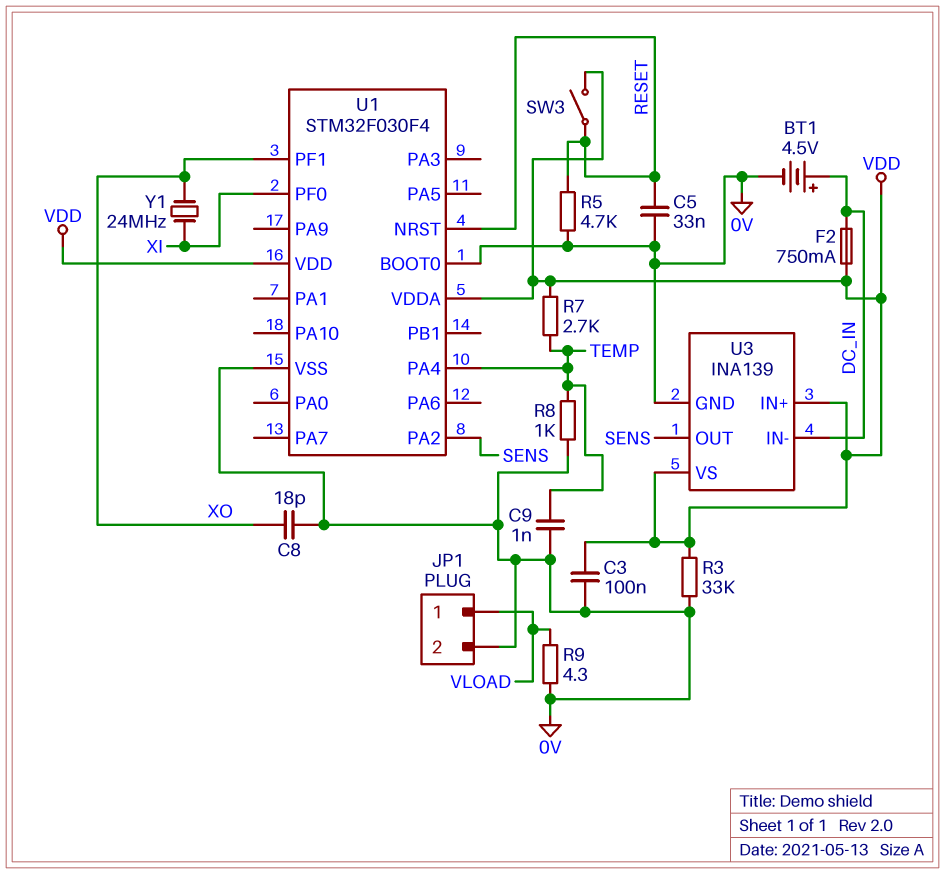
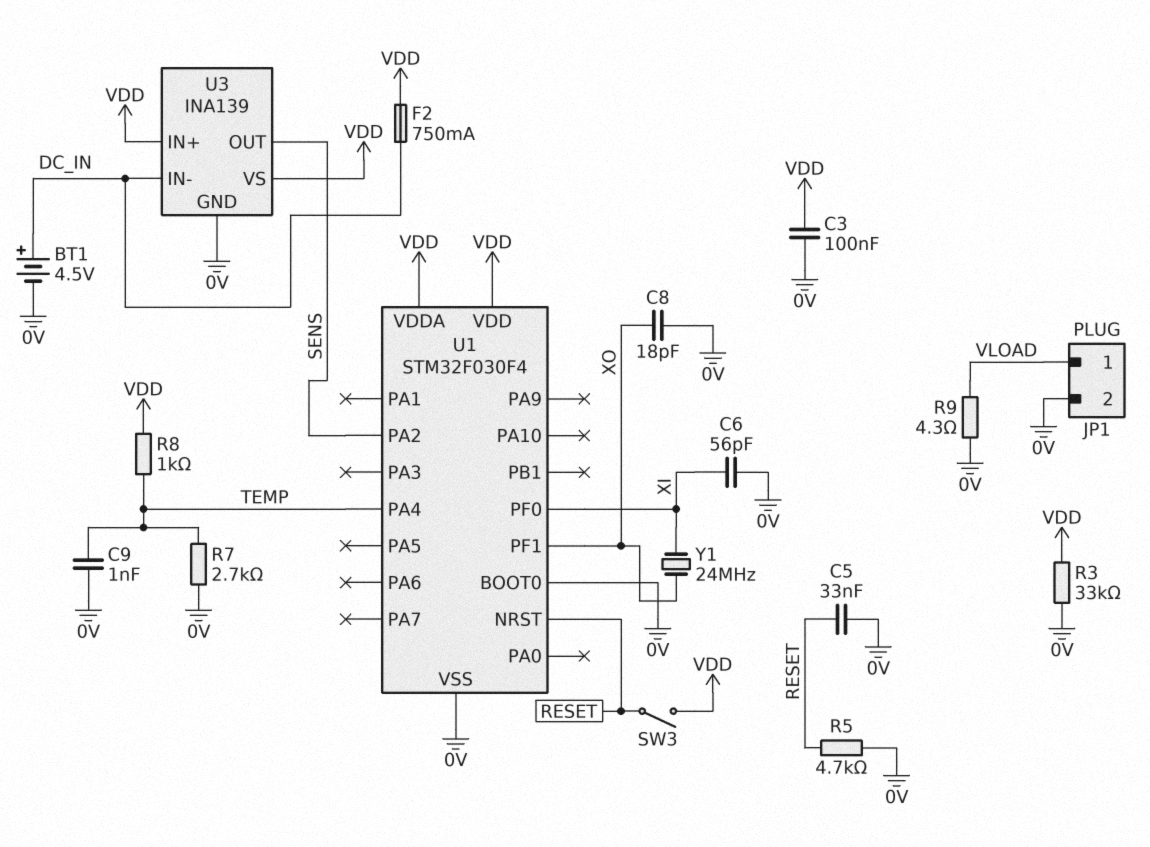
C6: none -> 56pF (0V, XI)
R7: 2.7k (TEMP, VDD) -> 2.7k (0V, TEMP)
R8: 1k (0V, TEMP) -> 1k (TEMP, VDD)

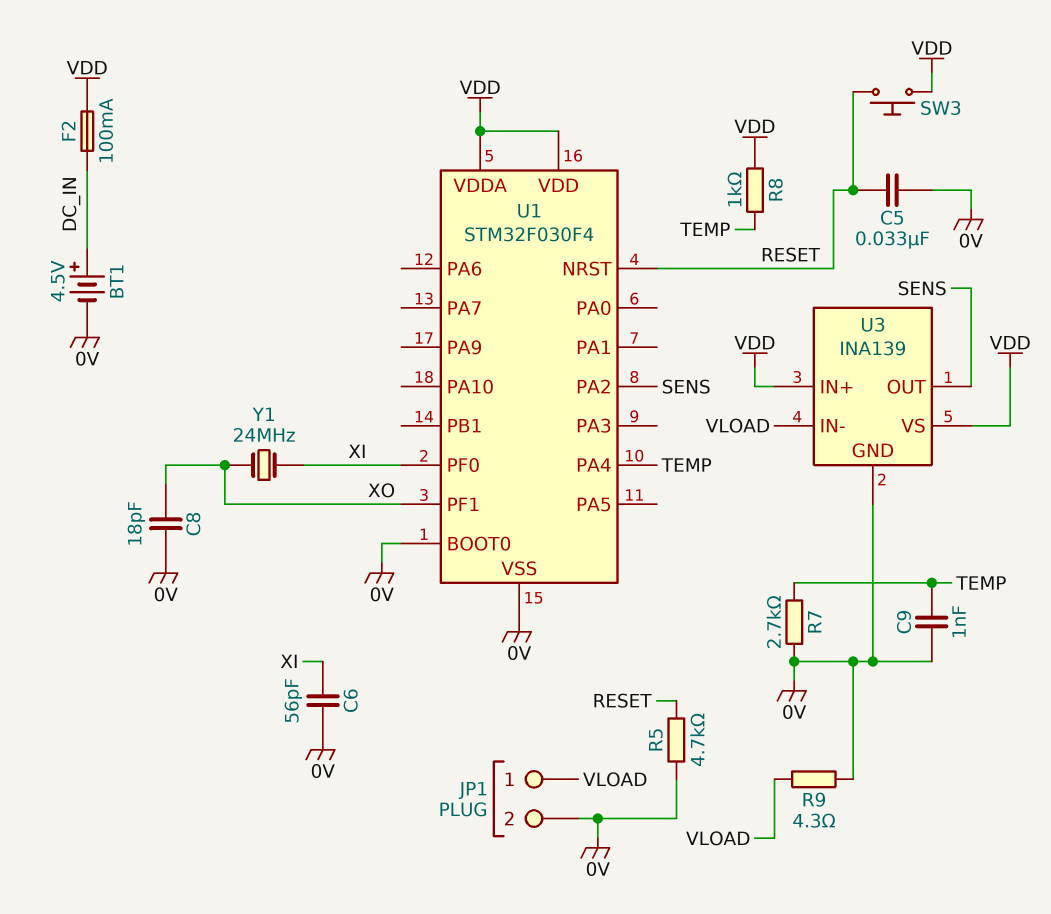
C3: 100nF (0V, VDD) -> none
F2: 750mA (DC_IN, VDD) -> 100mA (DC_IN, VDD)
R3: 33k (0V, VDD) -> none
SW3: switch (RESET, VDD) -> button (RESET, VDD)
U3 pin IN-: DC_IN -> VLOAD

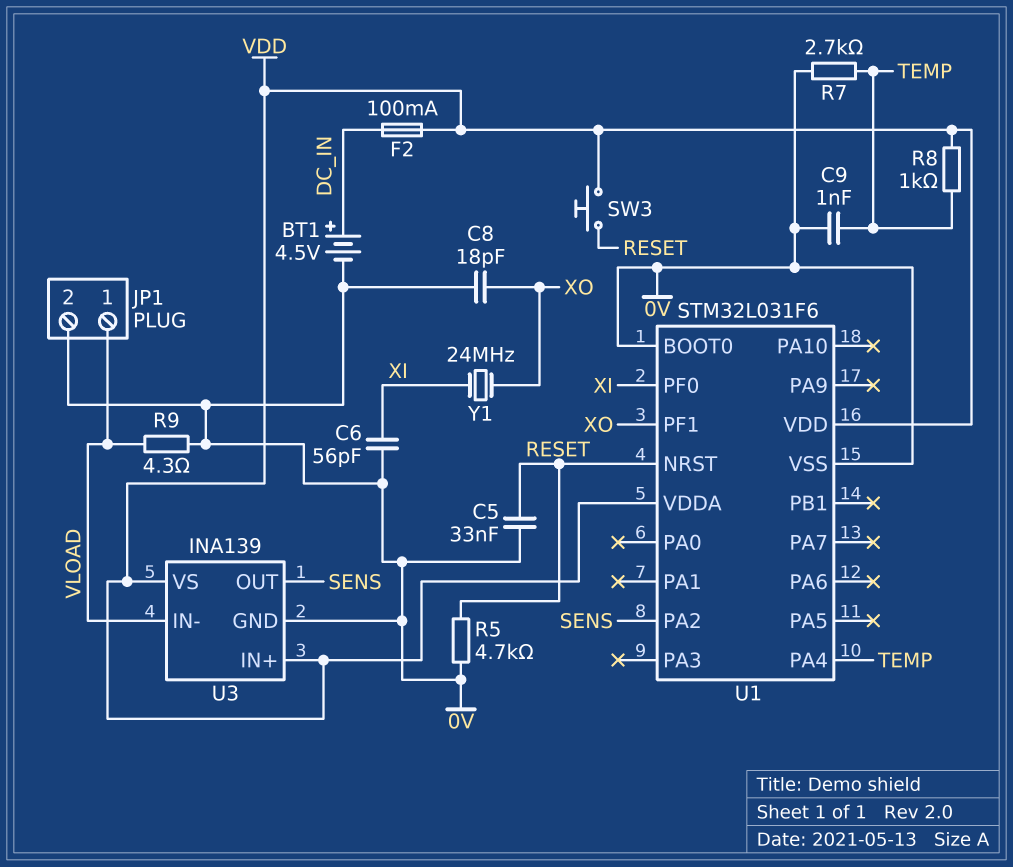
U1: STM32F030F4 -> STM32L031F6

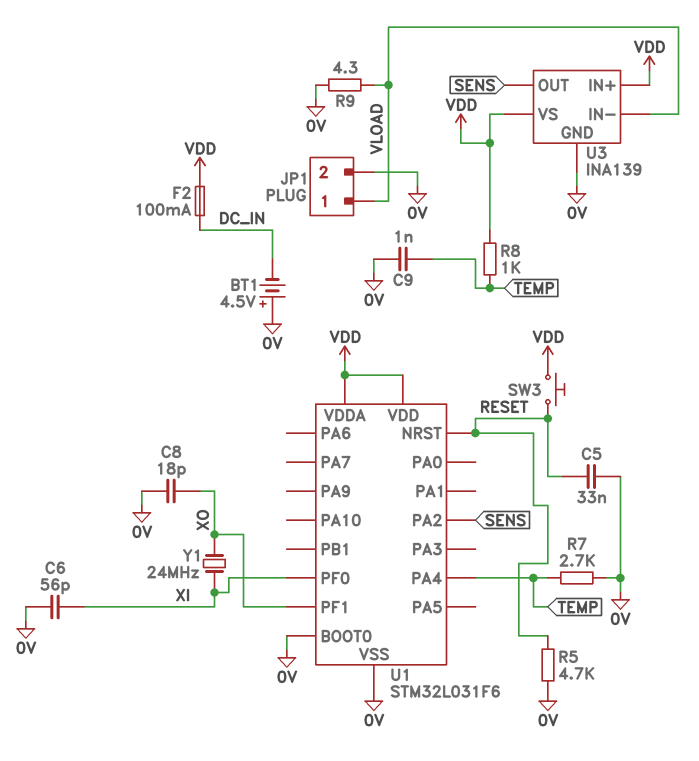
BT1: 4.5V (plus DC_IN, minus 0V) -> 4.5V (plus 0V, minus DC_IN)

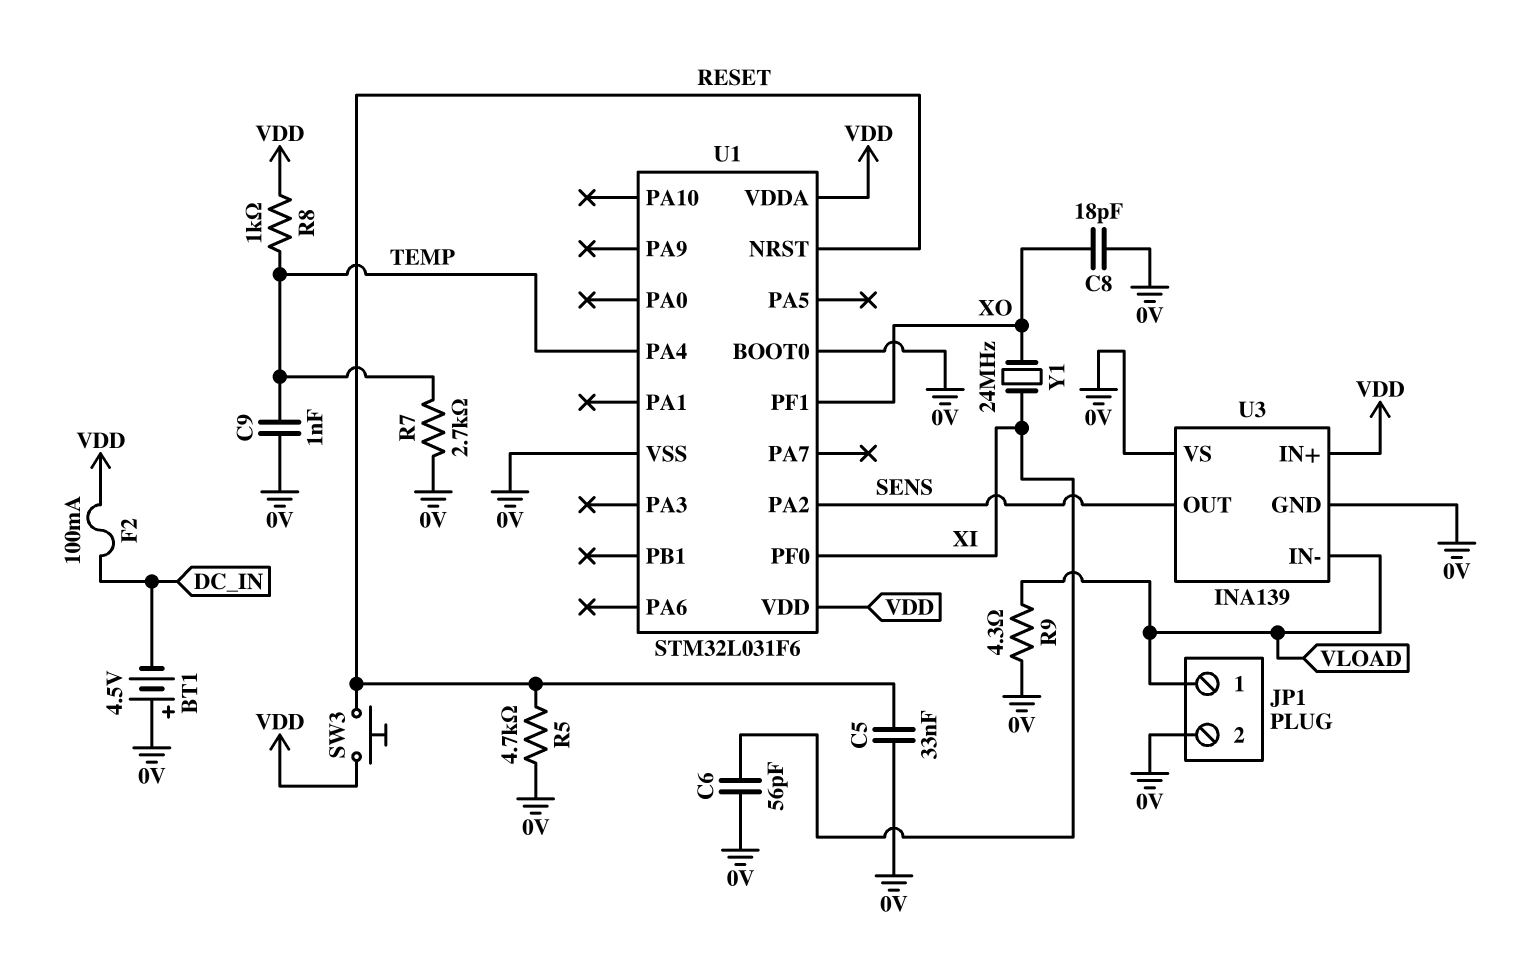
U3 pin VS: VDD -> 0V

